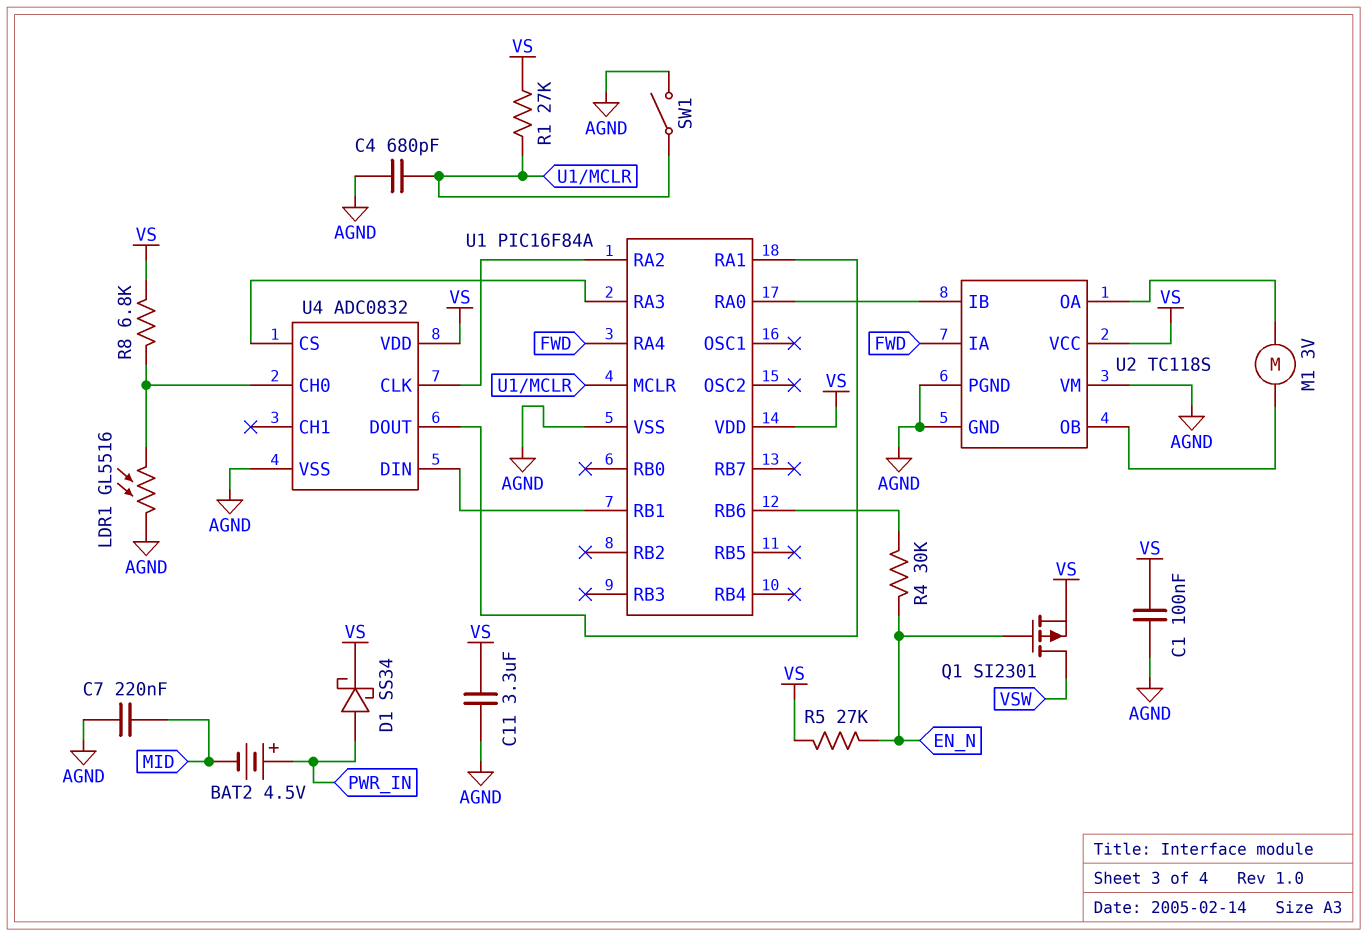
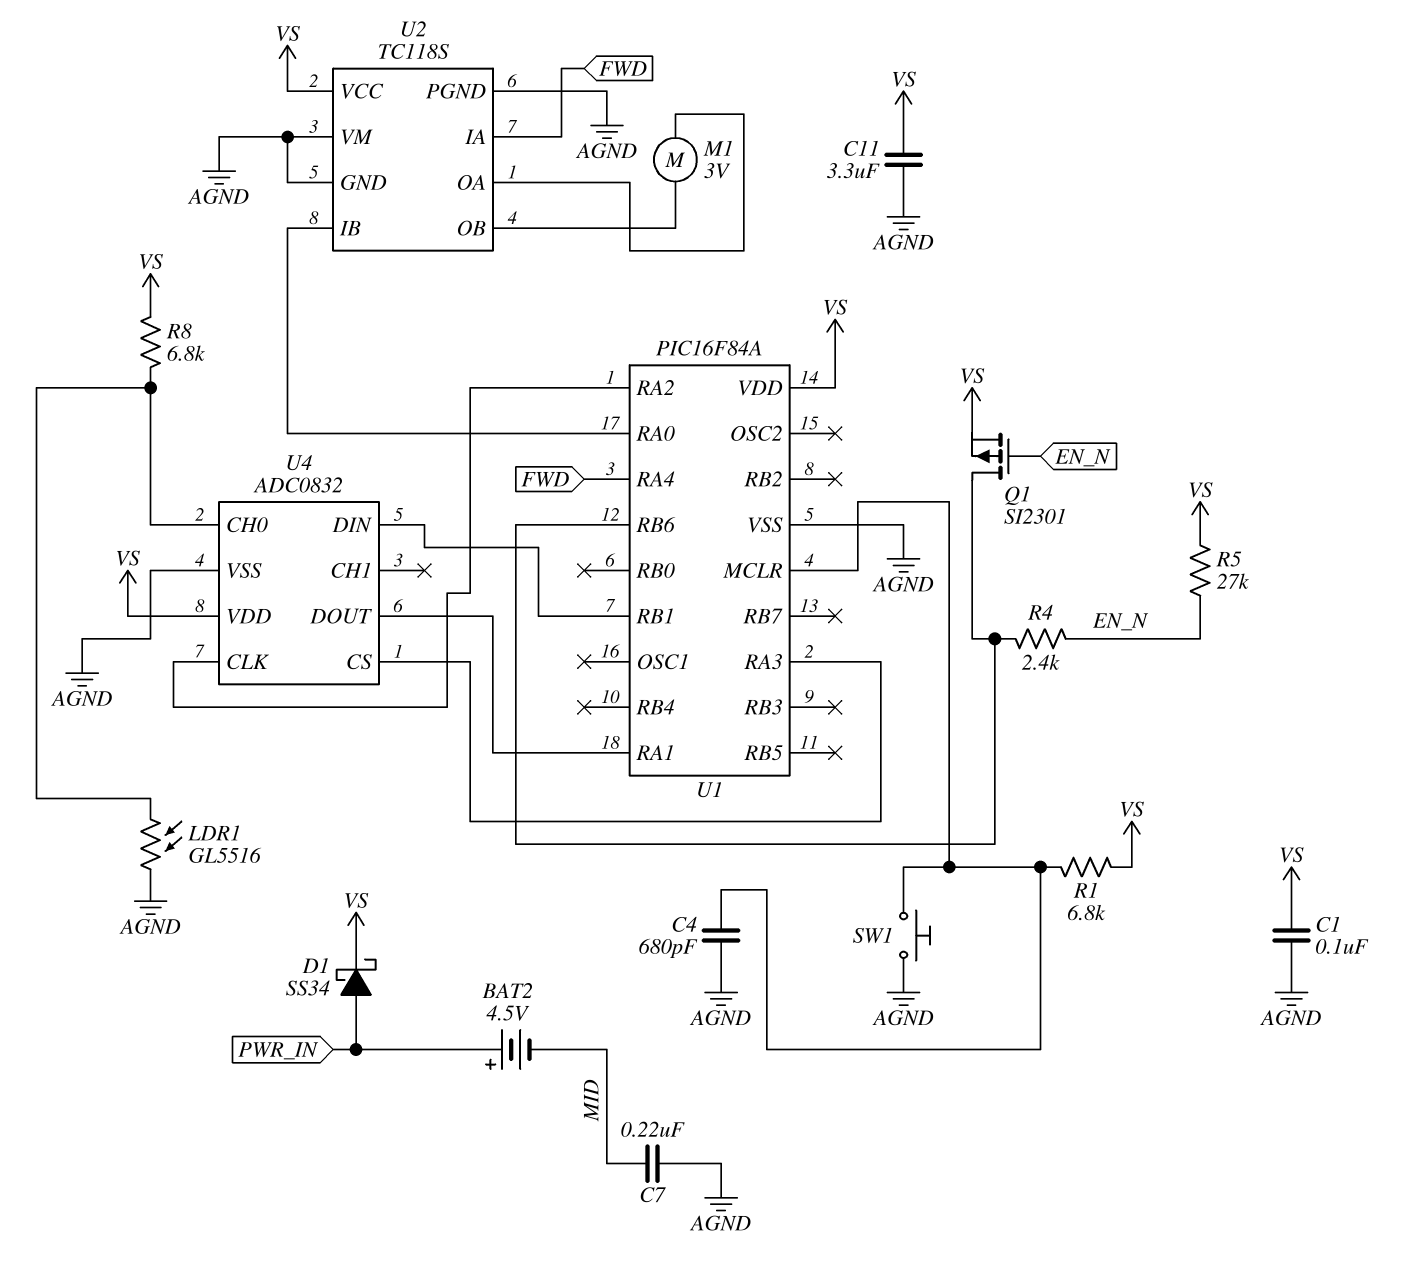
Q1: PMOS SI2301 (G EN_N, D VSW, S VS) -> PMOS SI2301 (G EN_N, D U1/RB6, S VS)
R1: 27k (U1/MCLR, VS) -> 6.8k (U1/MCLR, VS)
R4: 30k (EN_N, U1/RB6) -> 2.4k (EN_N, U1/RB6)
SW1: switch (AGND, U1/MCLR) -> button (AGND, U1/MCLR)

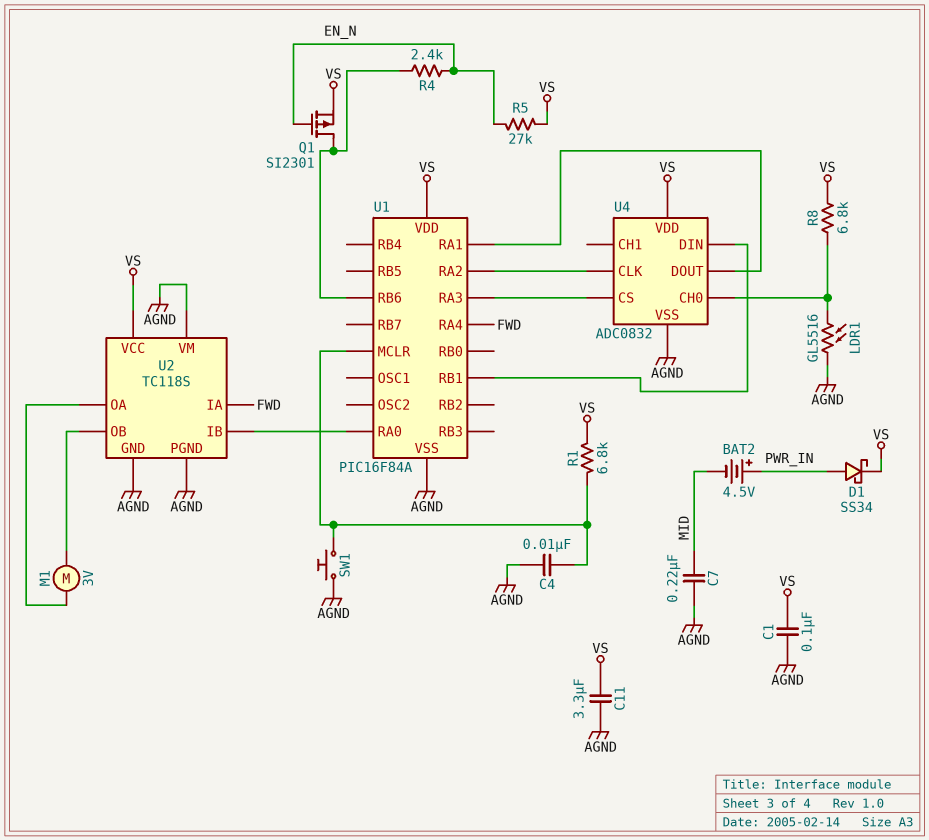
C4: 680pF (AGND, U1/MCLR) -> 10nF (AGND, U1/MCLR)

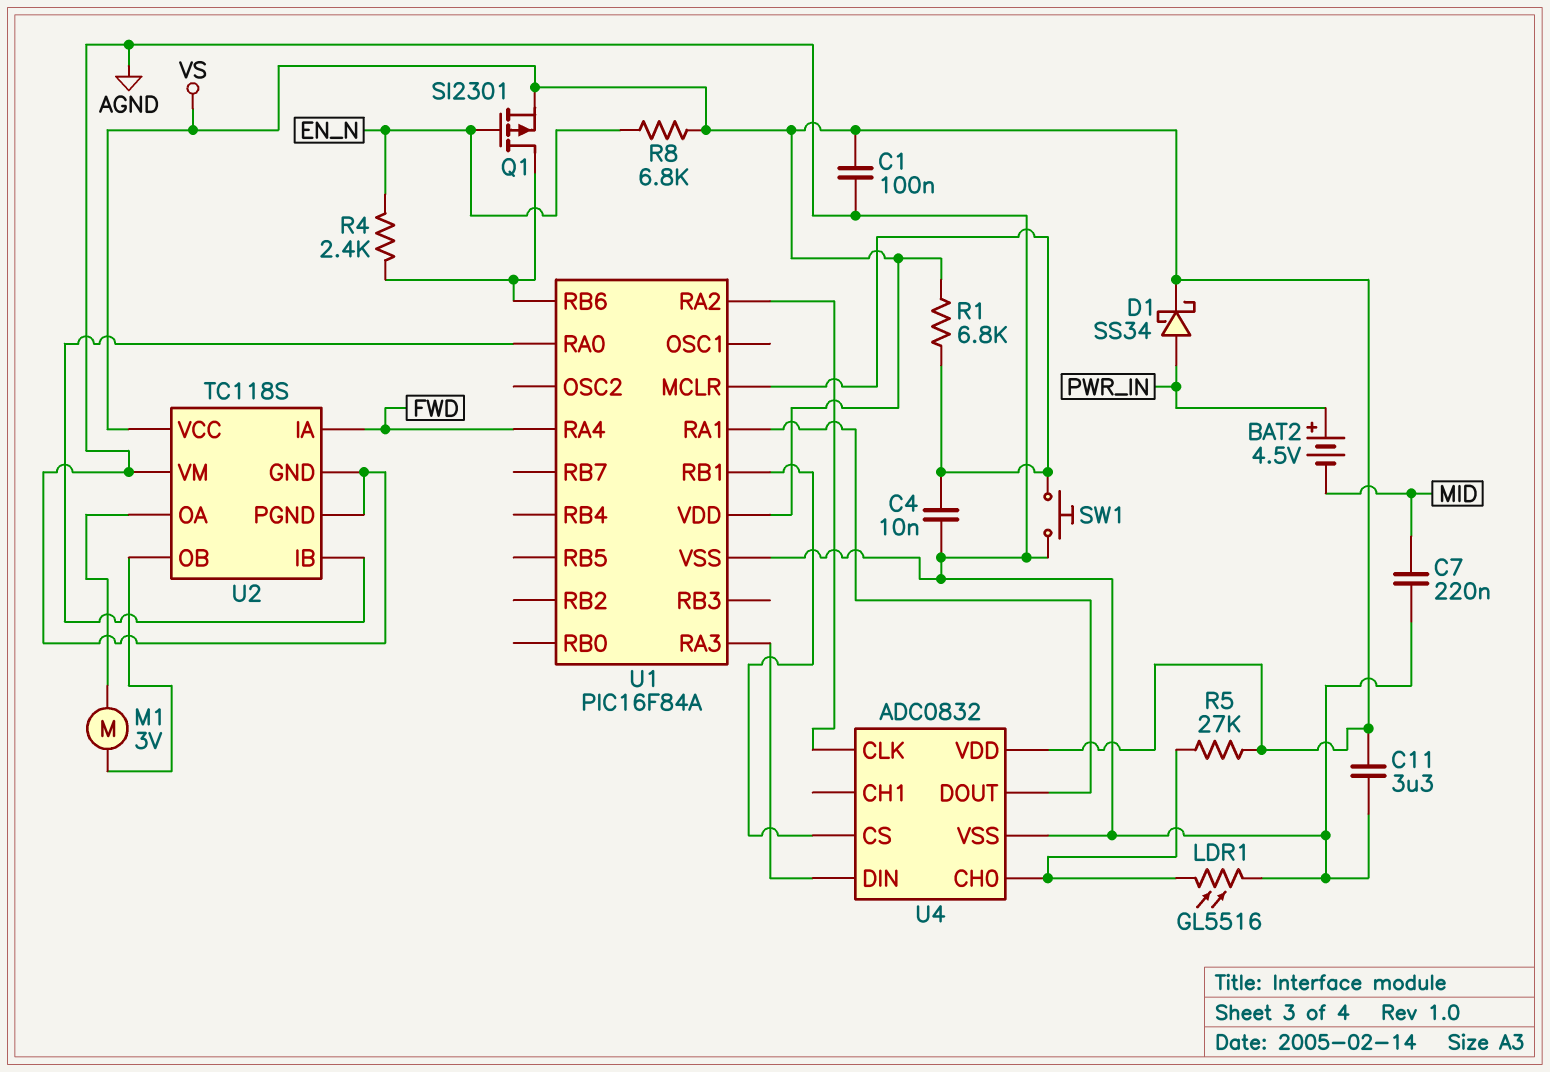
R5: 27k (EN_N, VS) -> 27k (U4/CH0, VS)
R8: 6.8k (U4/CH0, VS) -> 6.8k (EN_N, VS)
U4 pin CS: U1/RA3 -> U1/RB1
U4 pin DIN: U1/RB1 -> U1/RA3

